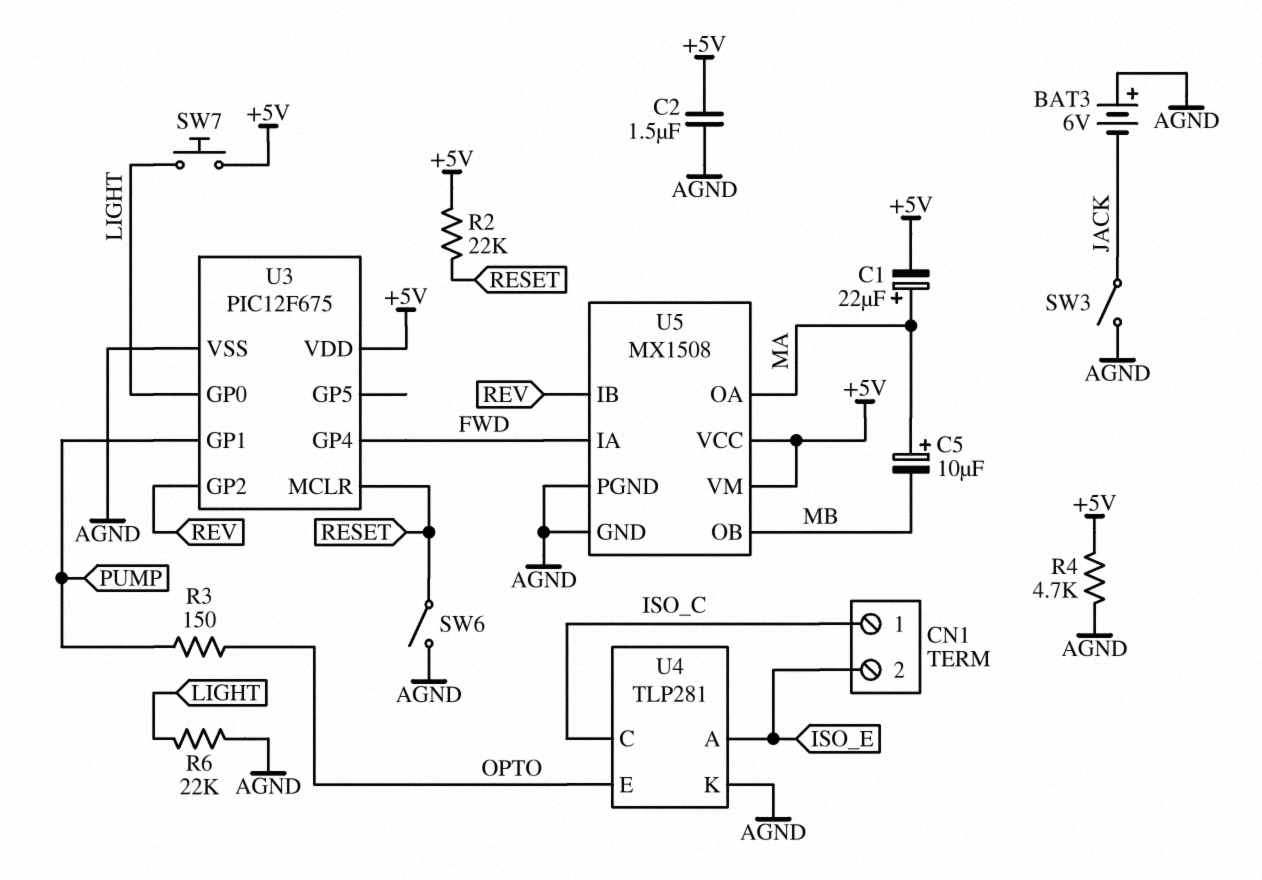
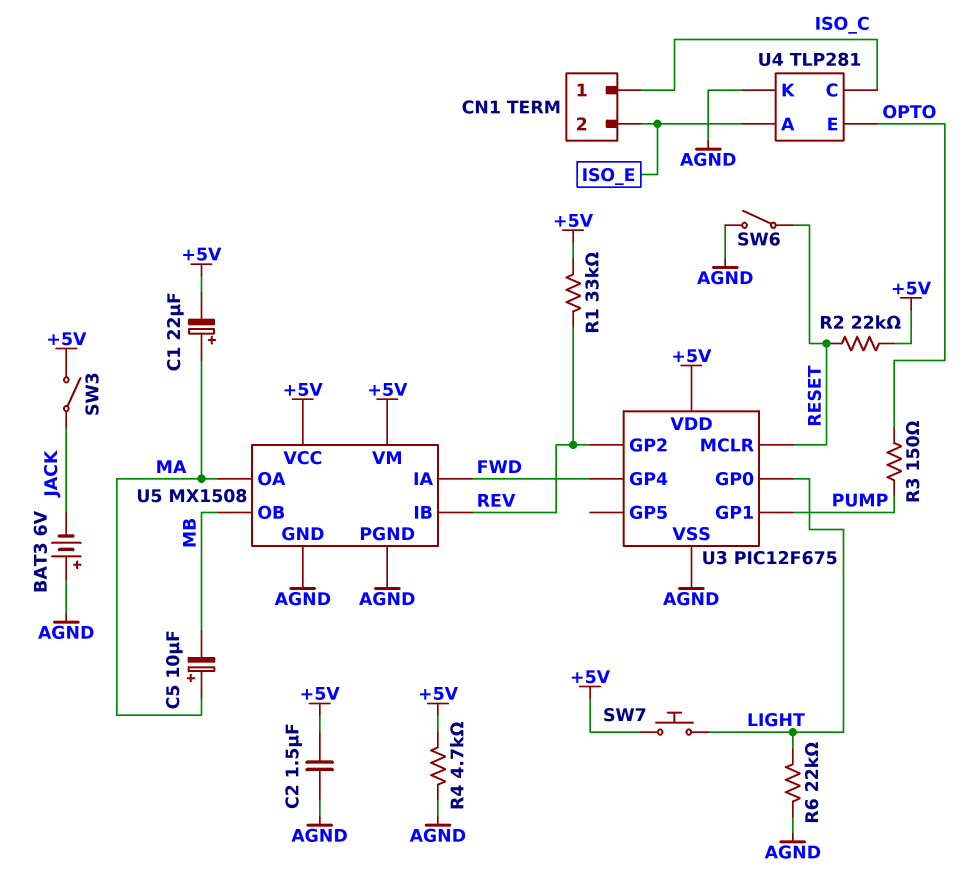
R1: none -> 33k (+5V, REV)
SW3: switch (AGND, JACK) -> switch (+5V, JACK)

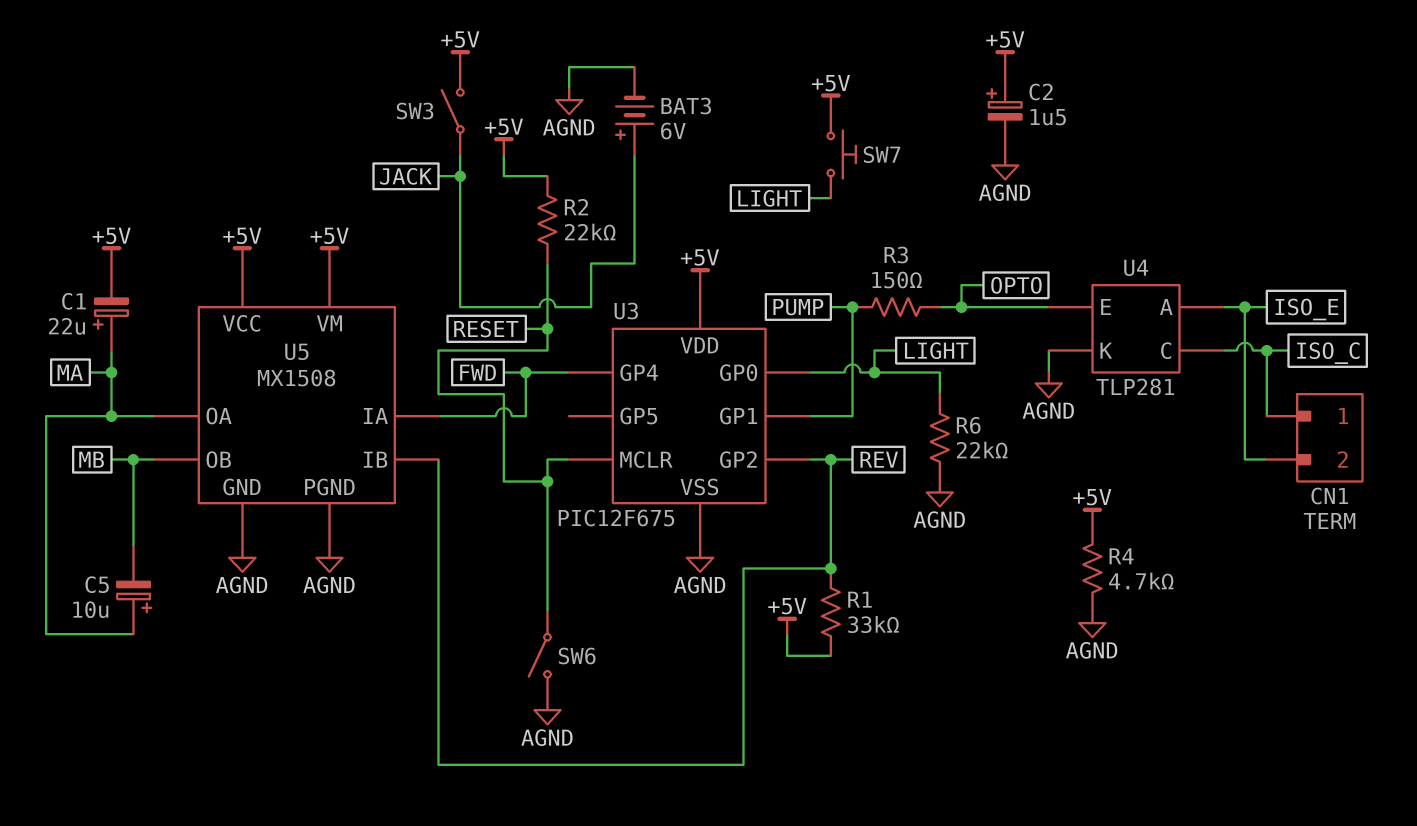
BAT3: 6V (plus AGND, minus JACK) -> 6V (plus JACK, minus AGND)
C2: 1.5uF (+5V, AGND) -> 1.5uF (plus +5V, minus AGND)

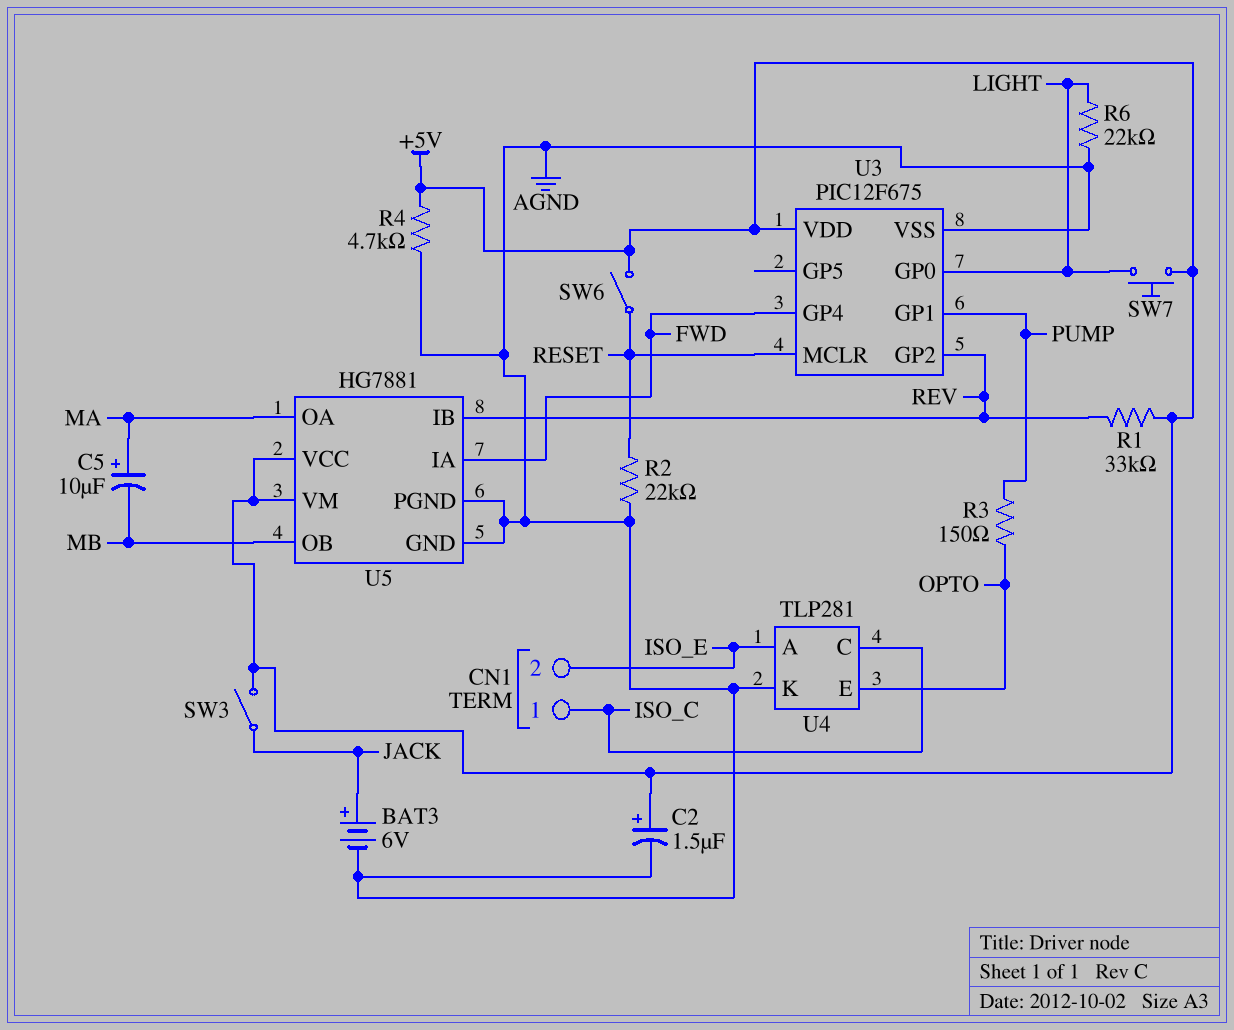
C1: 22uF (plus MA, minus +5V) -> none
R2: 22k (+5V, RESET) -> 22k (AGND, RESET)
SW6: switch (AGND, RESET) -> switch (+5V, RESET)
U5: MX1508 -> HG7881

